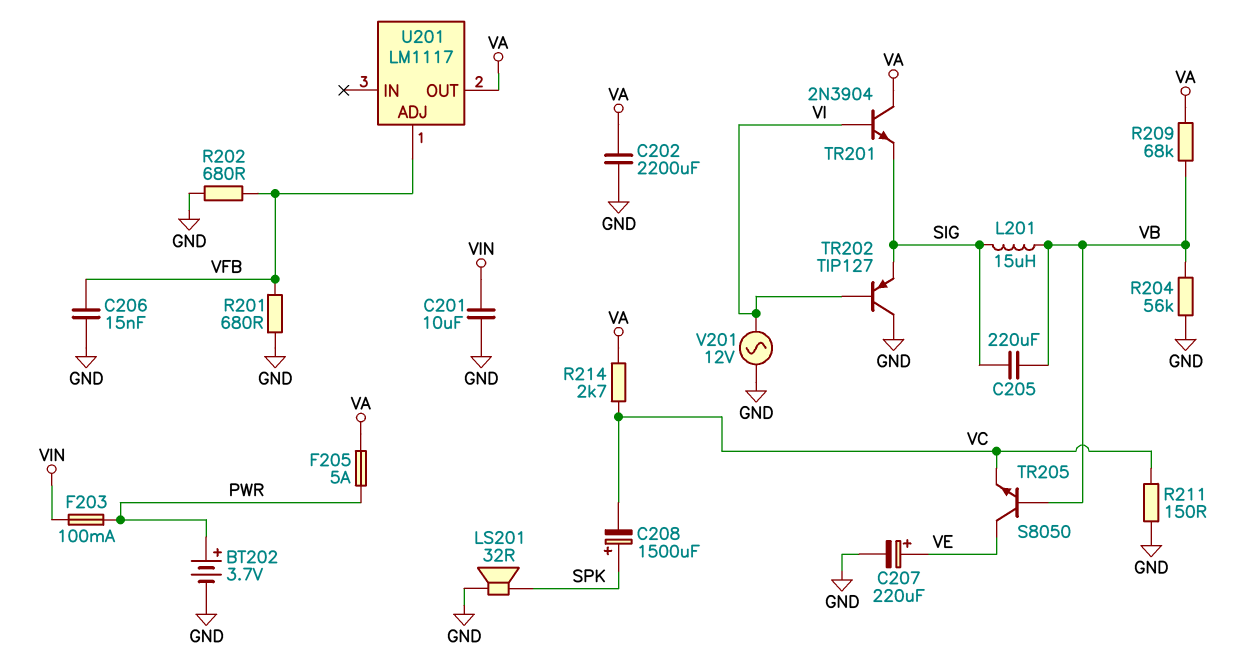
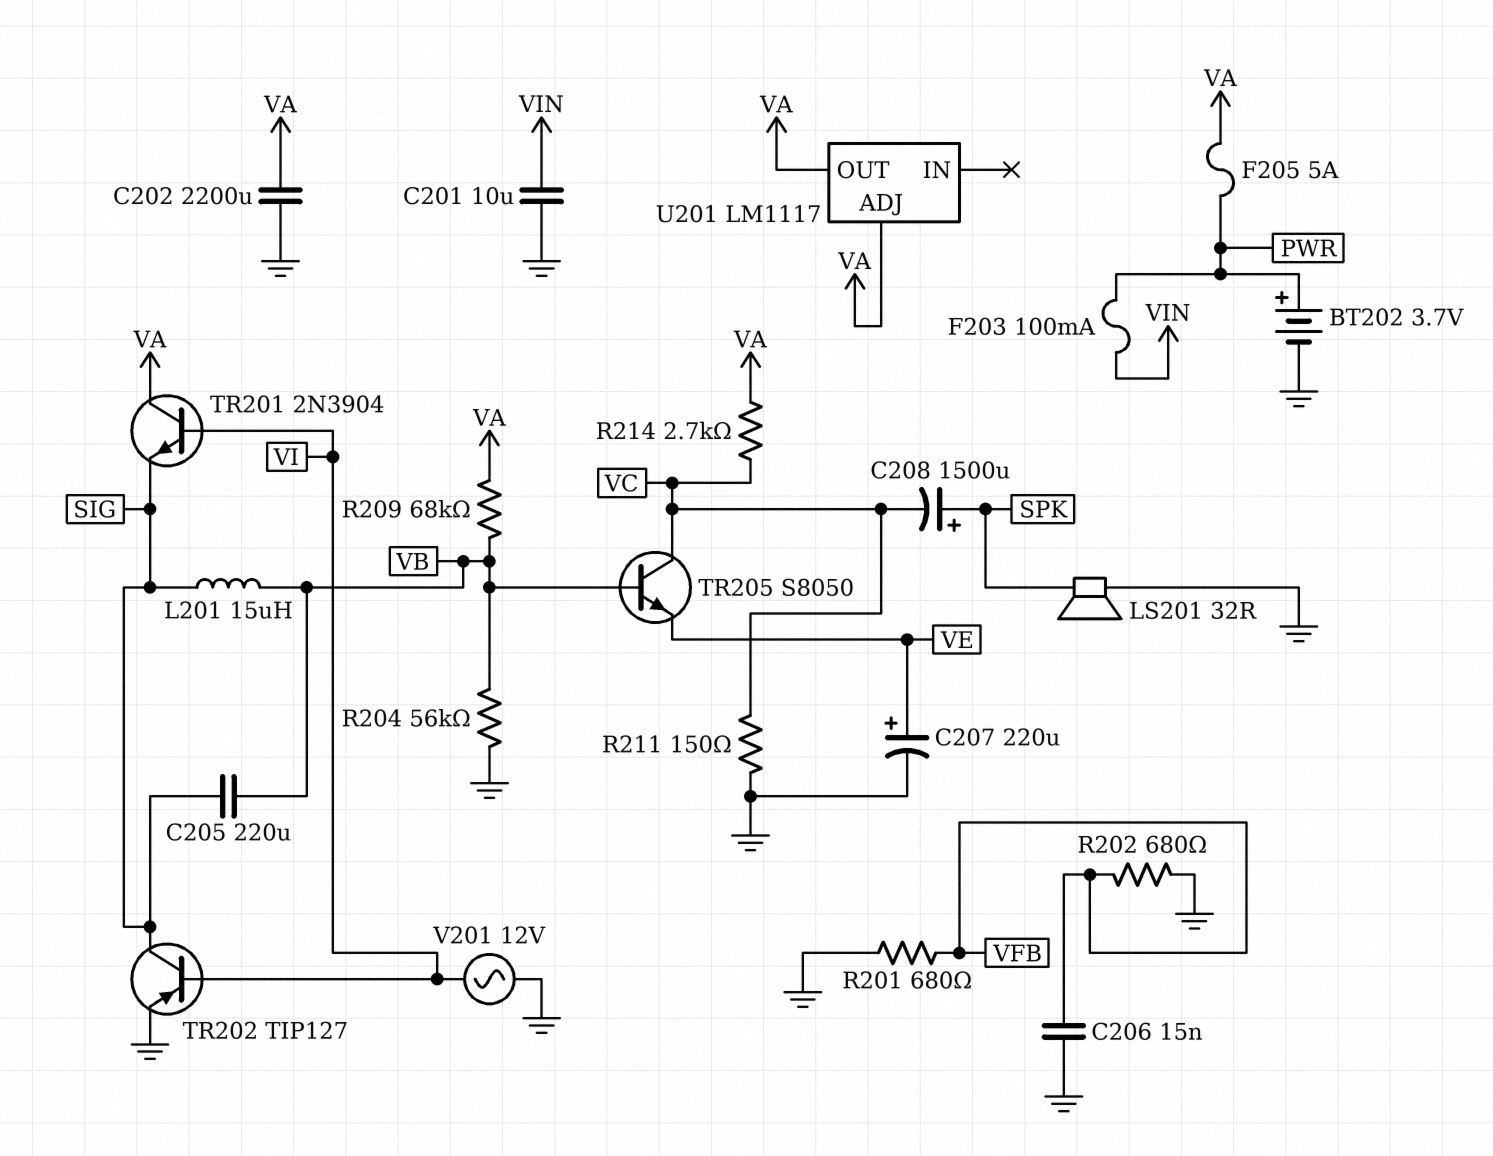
TR202: PNP TIP127 (B VI, C GND, E SIG) -> PNP TIP127 (B VI, C SIG, E GND)
TR205: NPN S8050 (B VB, C VE, E VC) -> NPN S8050 (B VB, C VC, E VE)
U201 pin ADJ: VFB -> VA

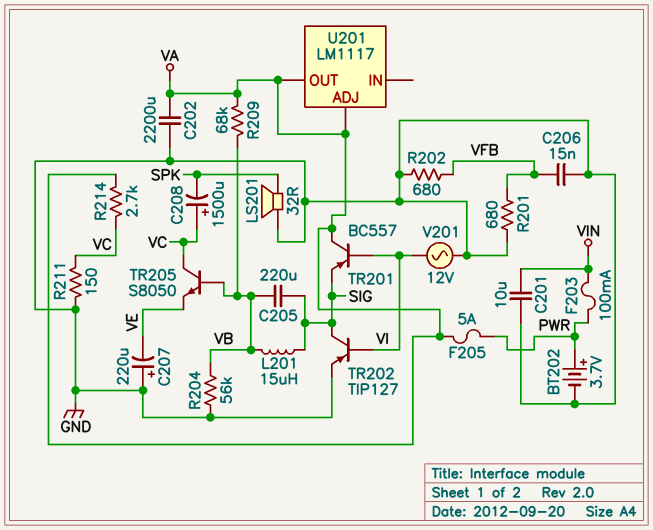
C207: 220uF (plus VE, minus GND) -> 220uF (plus GND, minus VE)
C208: 1500uF (plus SPK, minus VC) -> 1500uF (plus VC, minus SPK)
TR201: NPN 2N3904 (B VI, C VA, E SIG) -> PNP BC557 (B VI, C VA, E SIG)

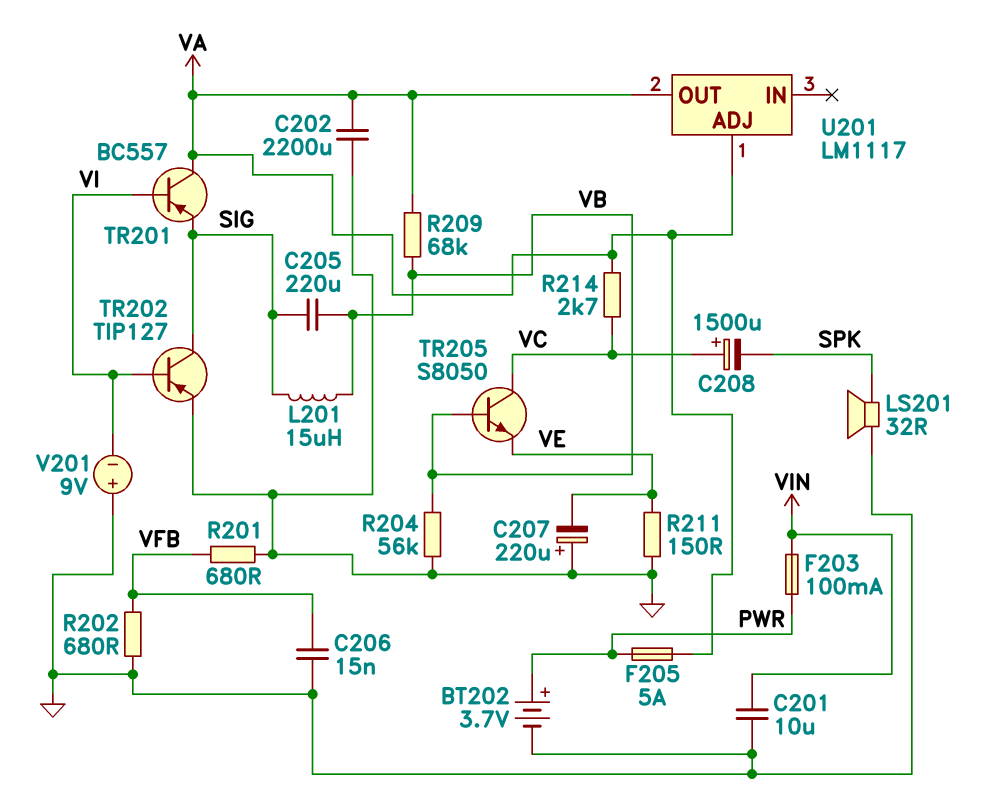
R211: 150 (GND, VC) -> 150 (GND, VE)
V201: AC 12V (GND, VI) -> 9V (plus GND, minus VI)

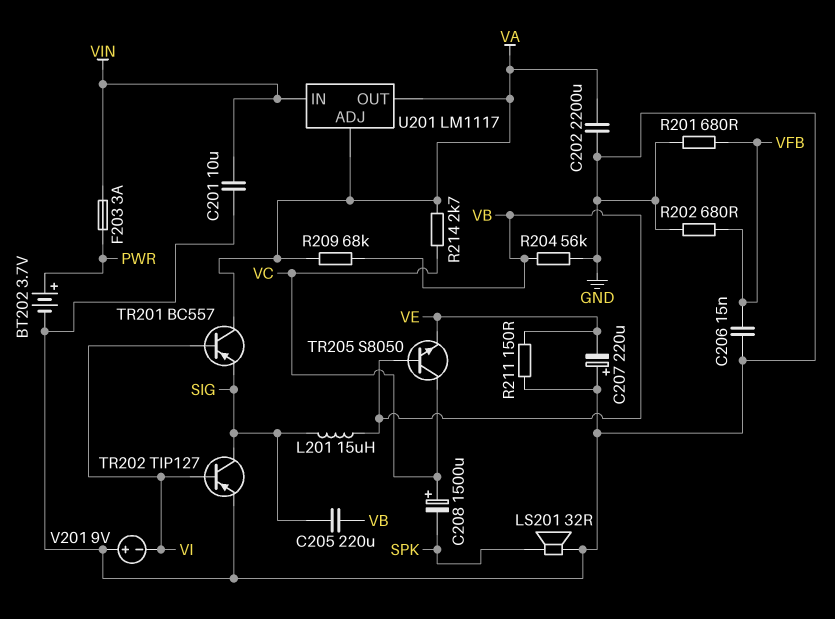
F203: 100mA (PWR, VIN) -> 3A (PWR, VIN)
F205: 5A (PWR, VA) -> none
U201 pin IN: none -> VIN

